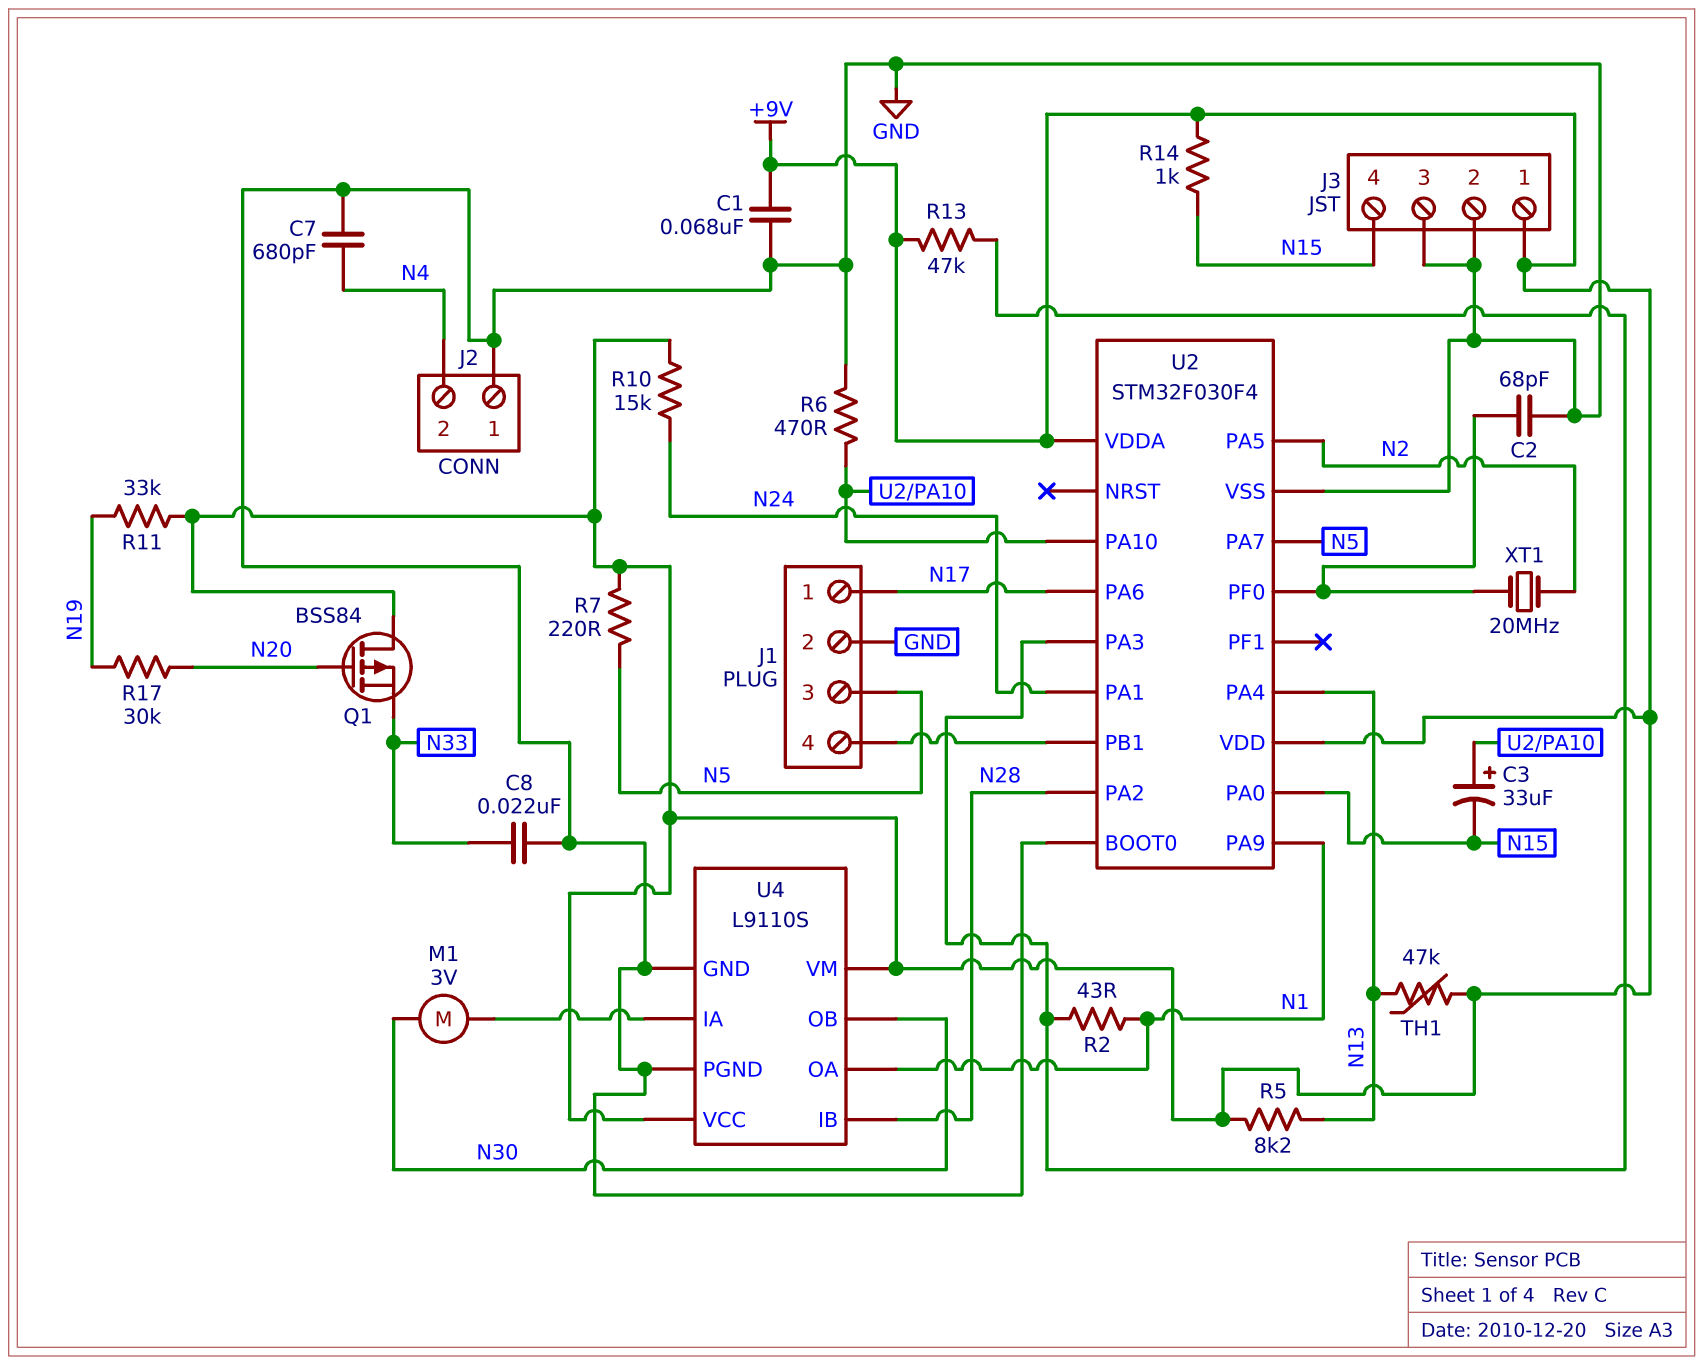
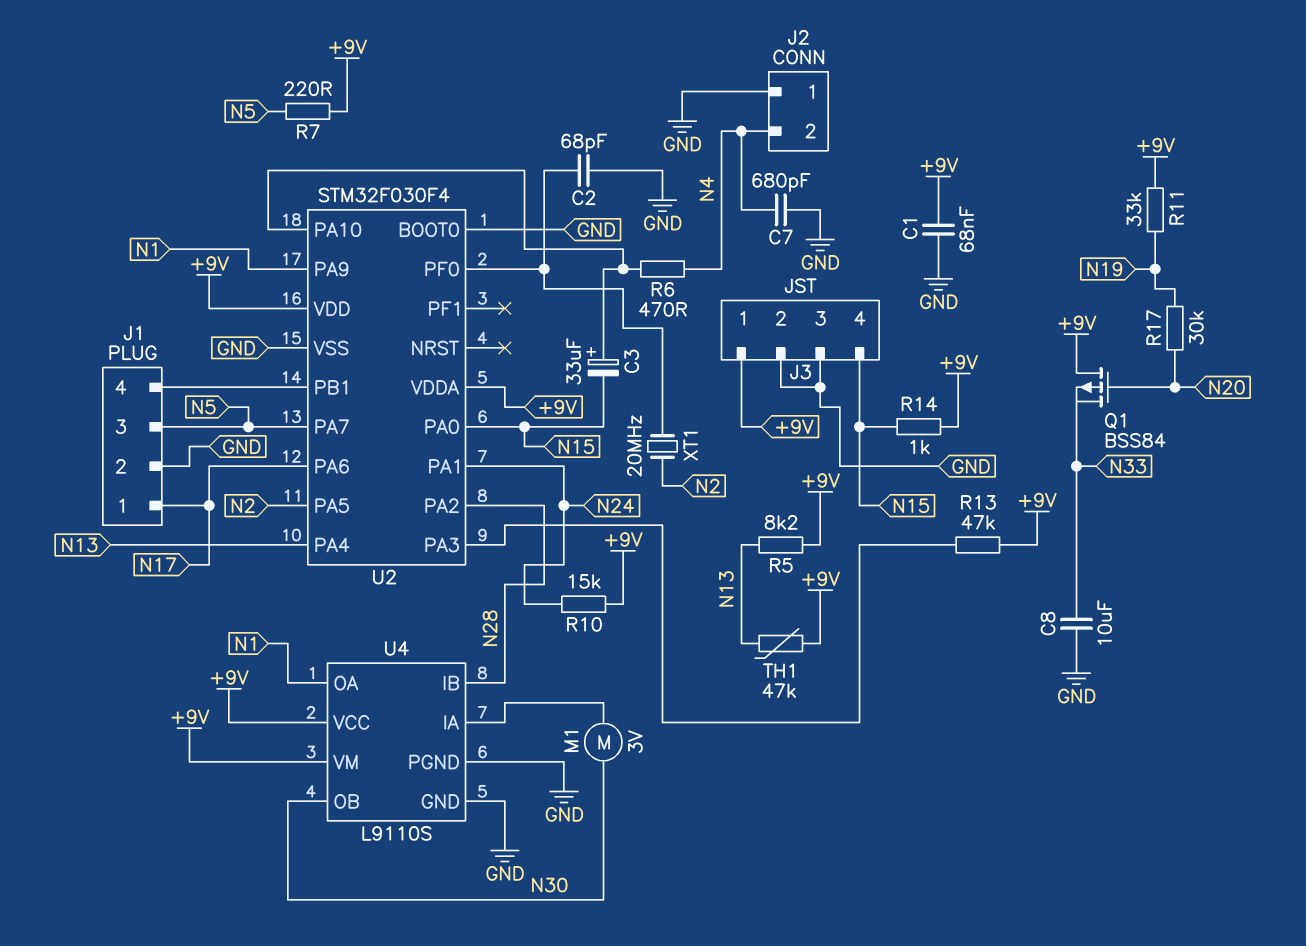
C8: 22nF (GND, N33) -> 10uF (GND, N33)
R2: 43 (N1, U2/PA3) -> none
R6: 470 (GND, U2/PA10) -> 470 (N4, U2/PA10)

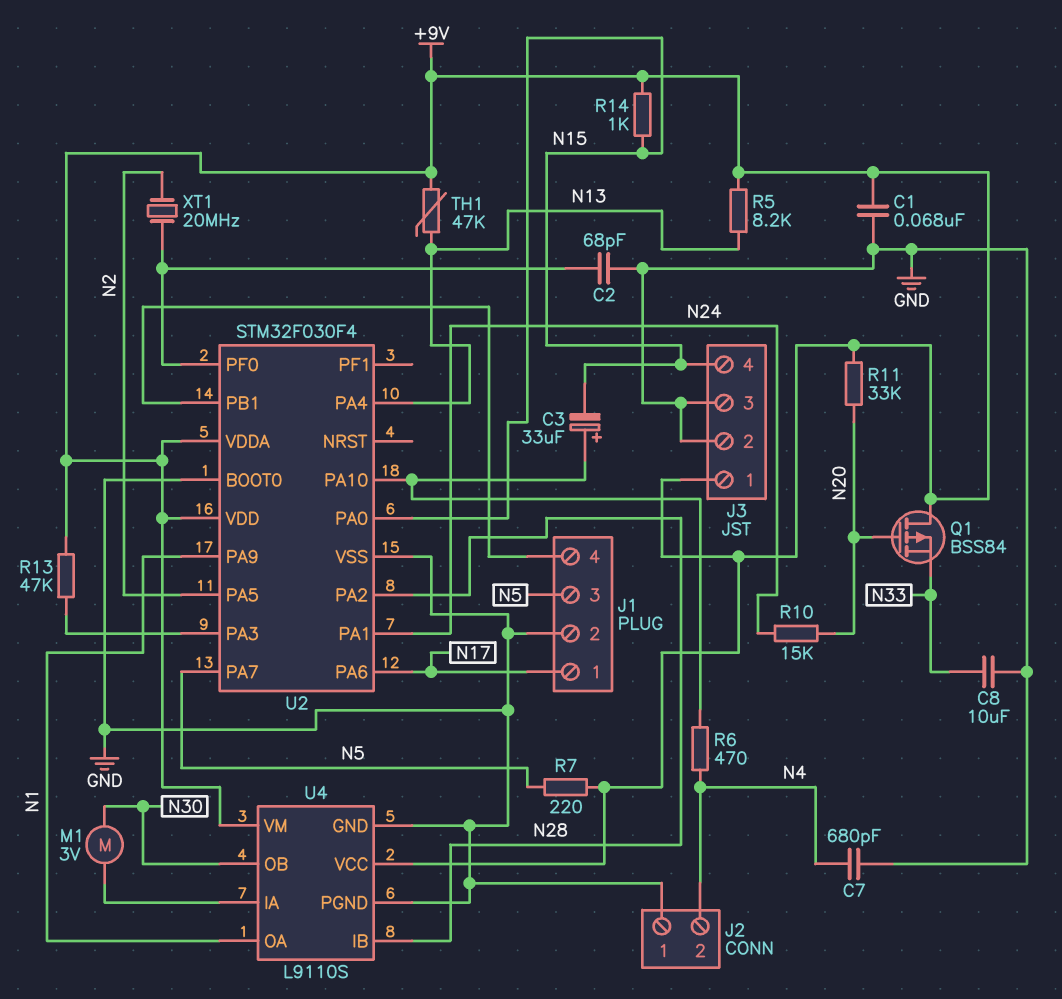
R10: 15k (+9V, N24) -> 15k (N20, N24)
R11: 33k (+9V, N19) -> 33k (+9V, N20)
R17: 30k (N19, N20) -> none

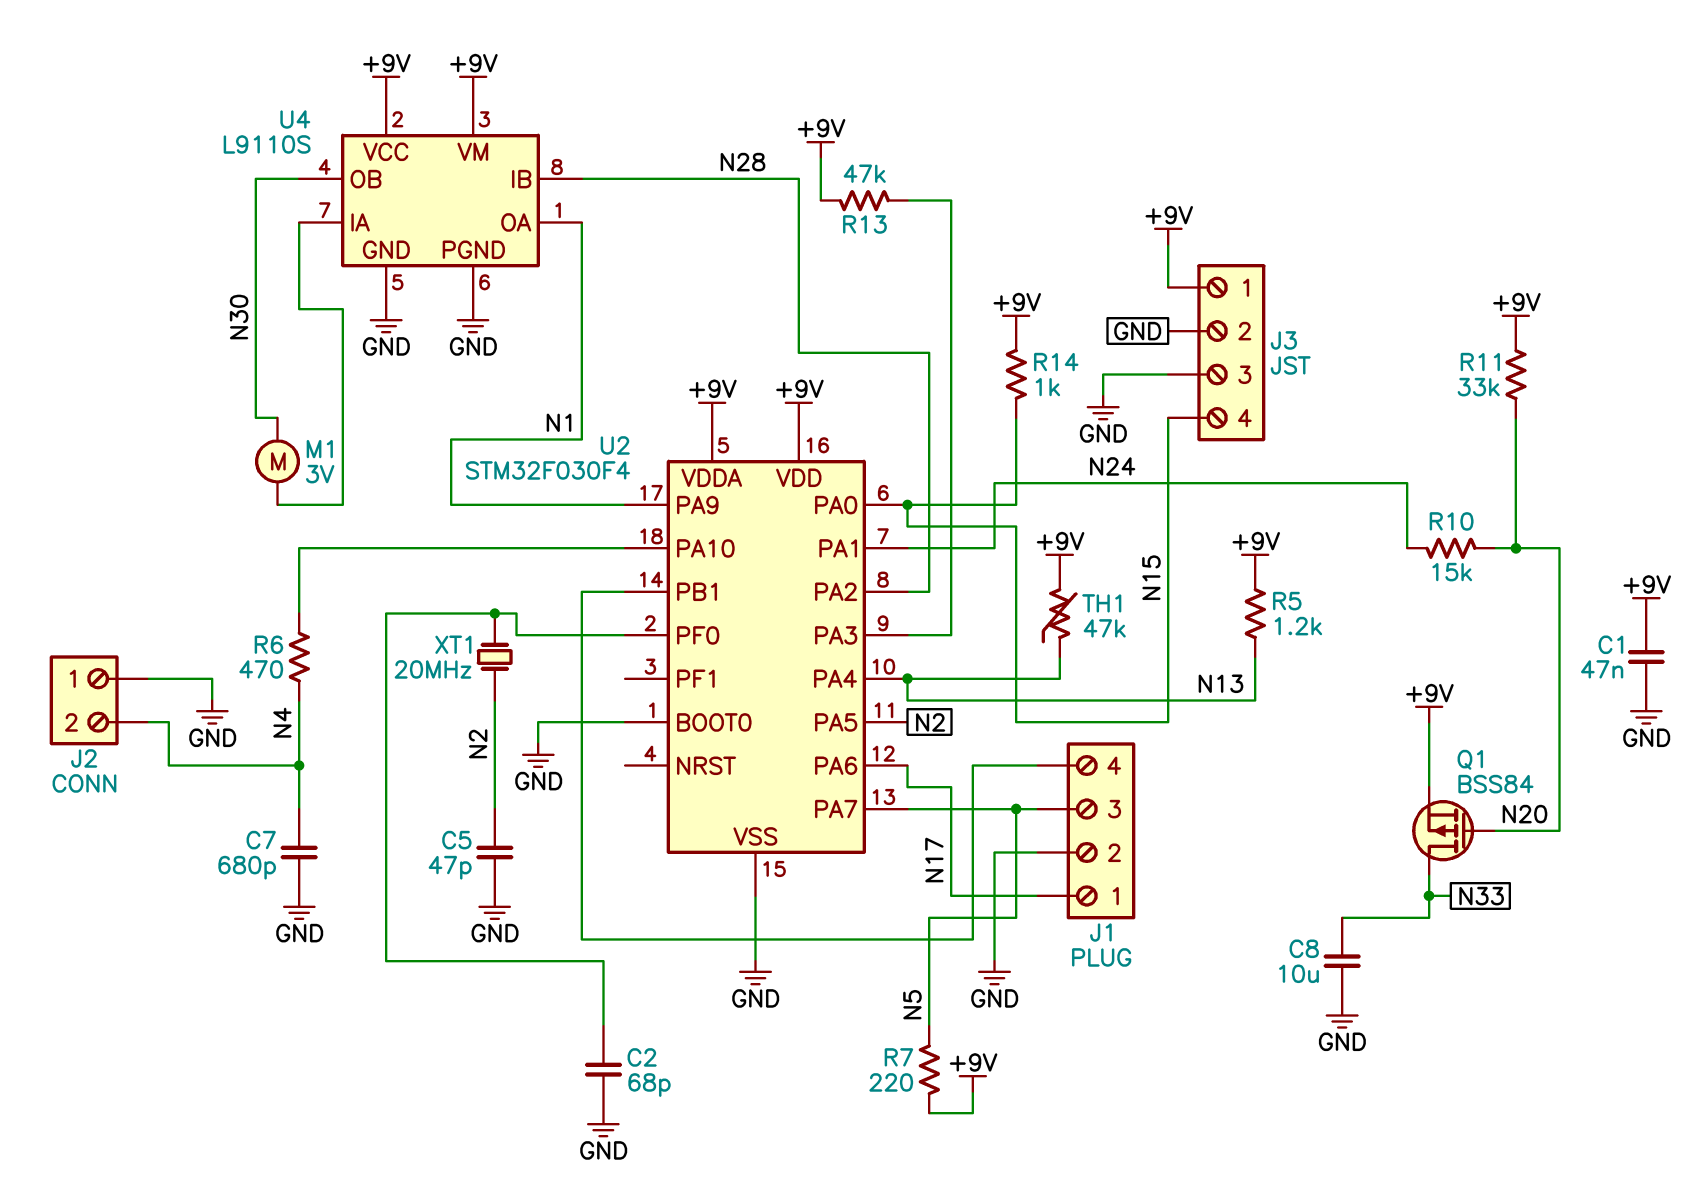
C1: 68nF (+9V, GND) -> 47nF (+9V, GND)
C3: 33uF (plus U2/PA10, minus N15) -> none
C5: none -> 47pF (GND, N2)
Q1: PMOS BSS84 (G N20, D +9V, S N33) -> PMOS BSS84 (G N20, D N33, S +9V)
R5: 8.2k (+9V, N13) -> 1.2k (+9V, N13)

